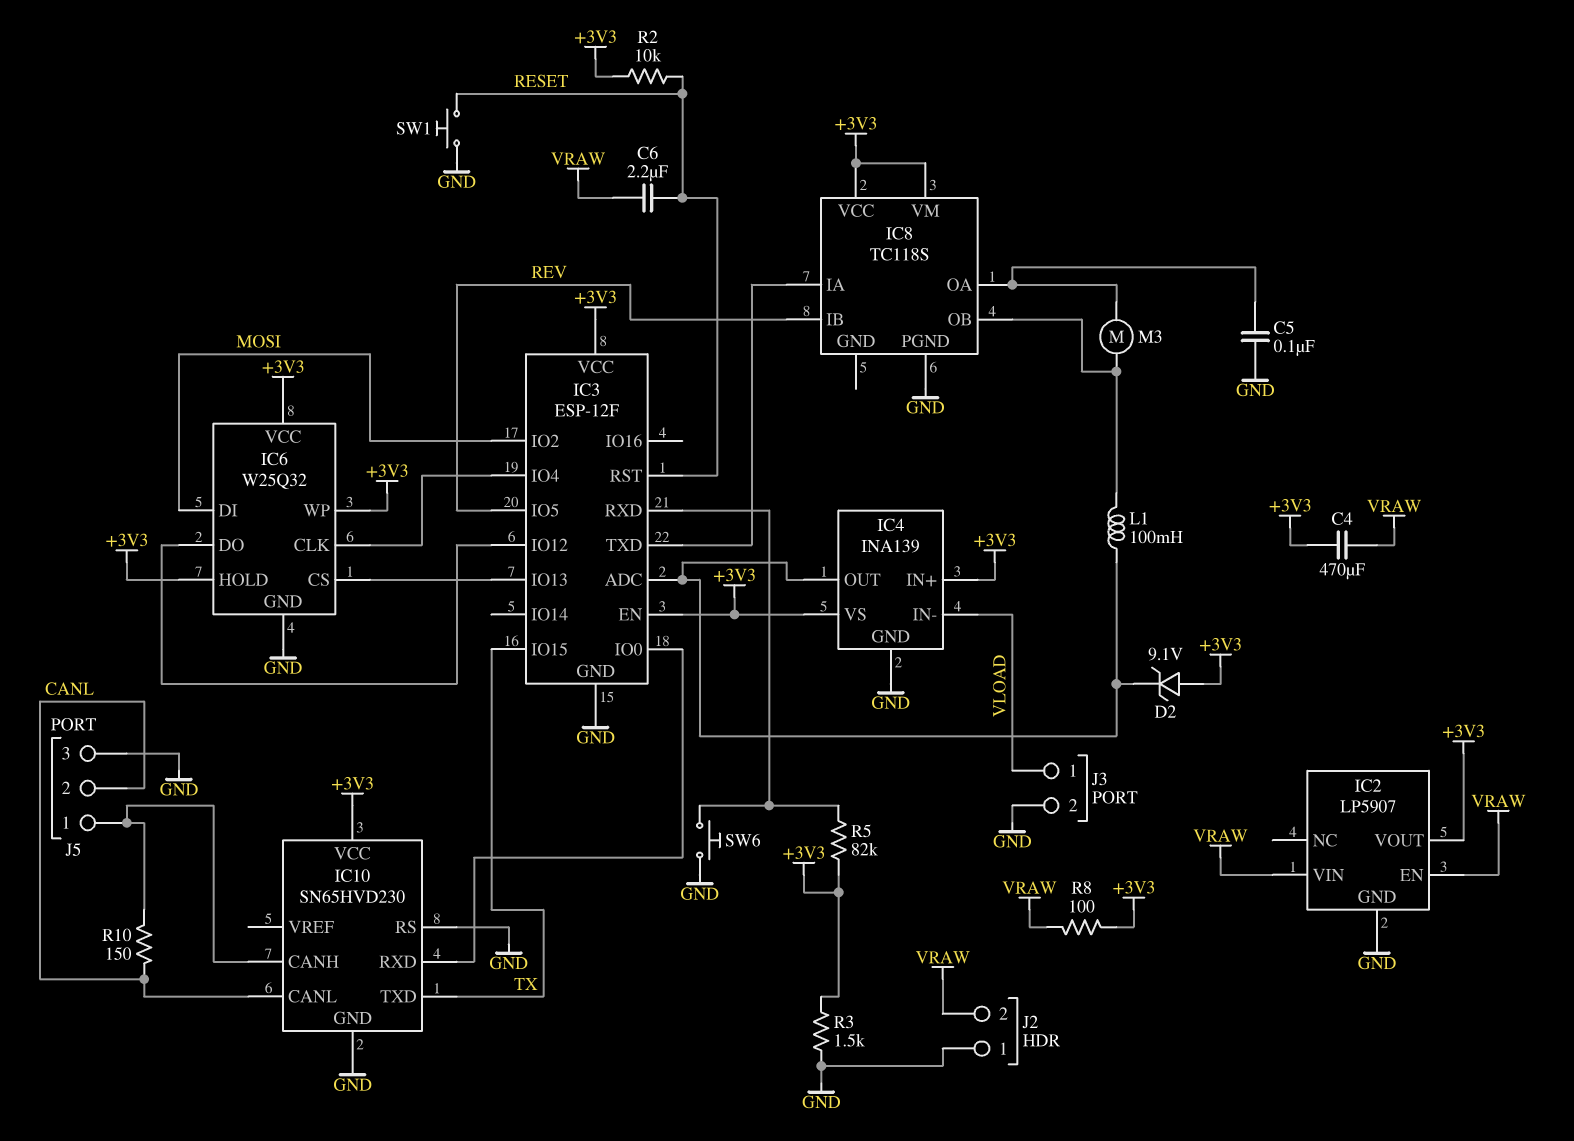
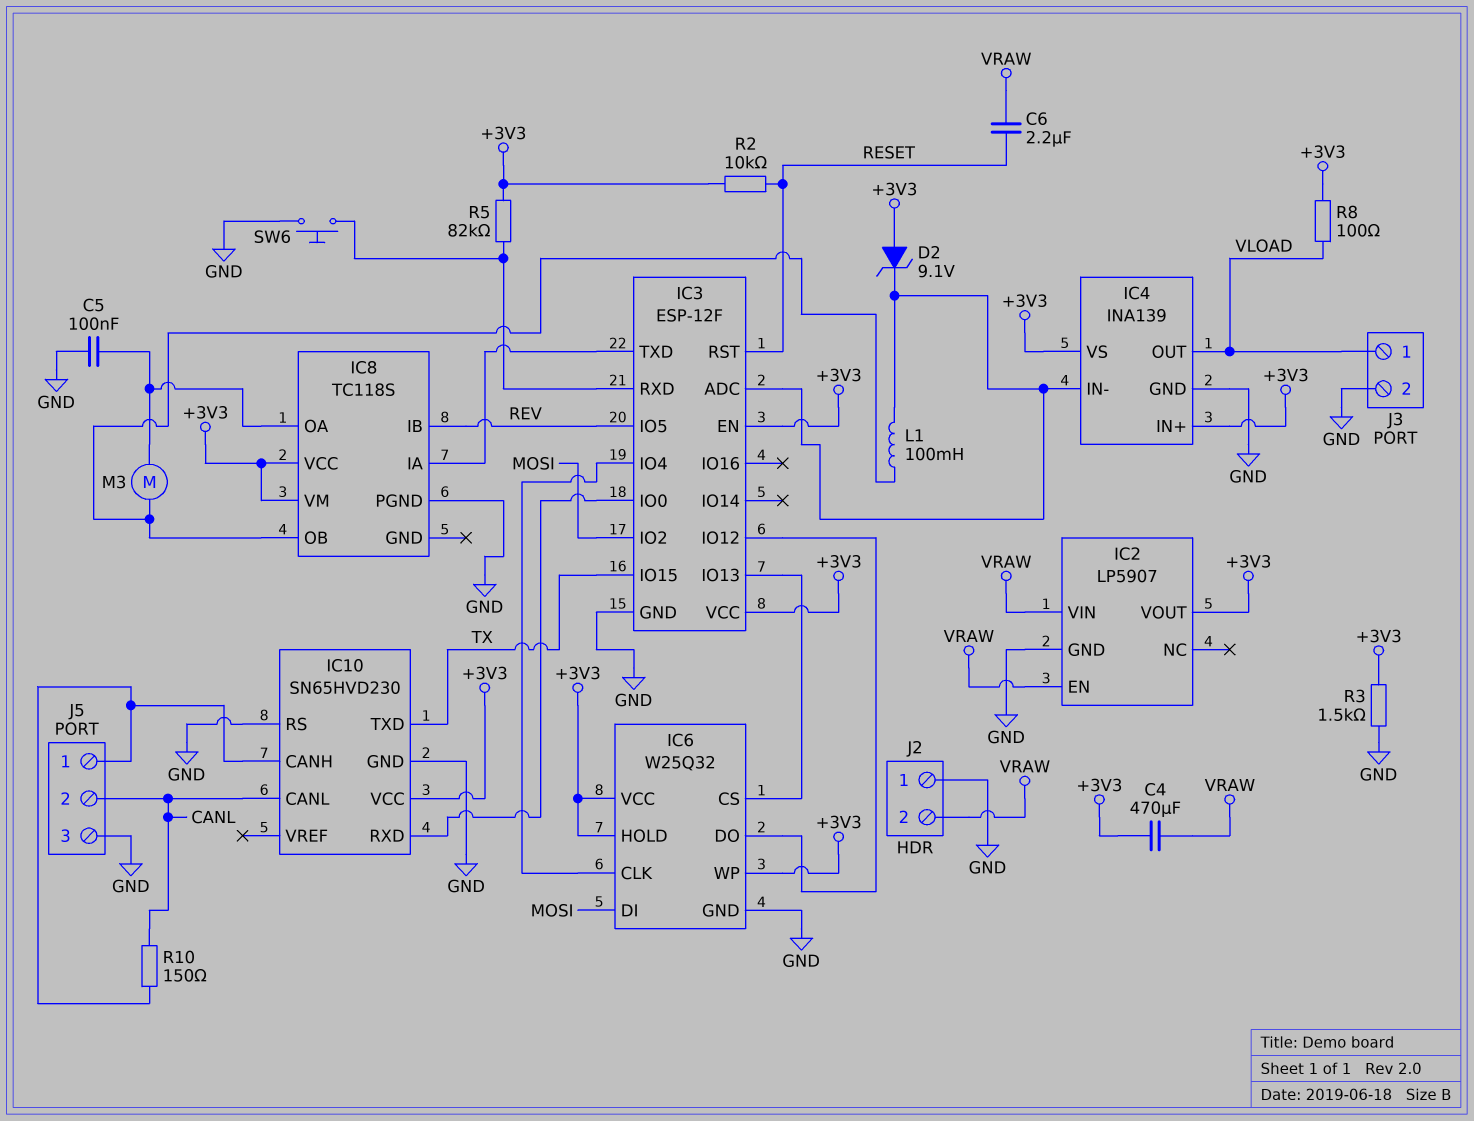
IC4 pin IN-: VLOAD -> IC3/ADC
IC4 pin OUT: IC3/ADC -> VLOAD
R8: 100 (+3V3, VRAW) -> 100 (+3V3, VLOAD)
SW1: button (GND, RESET) -> none

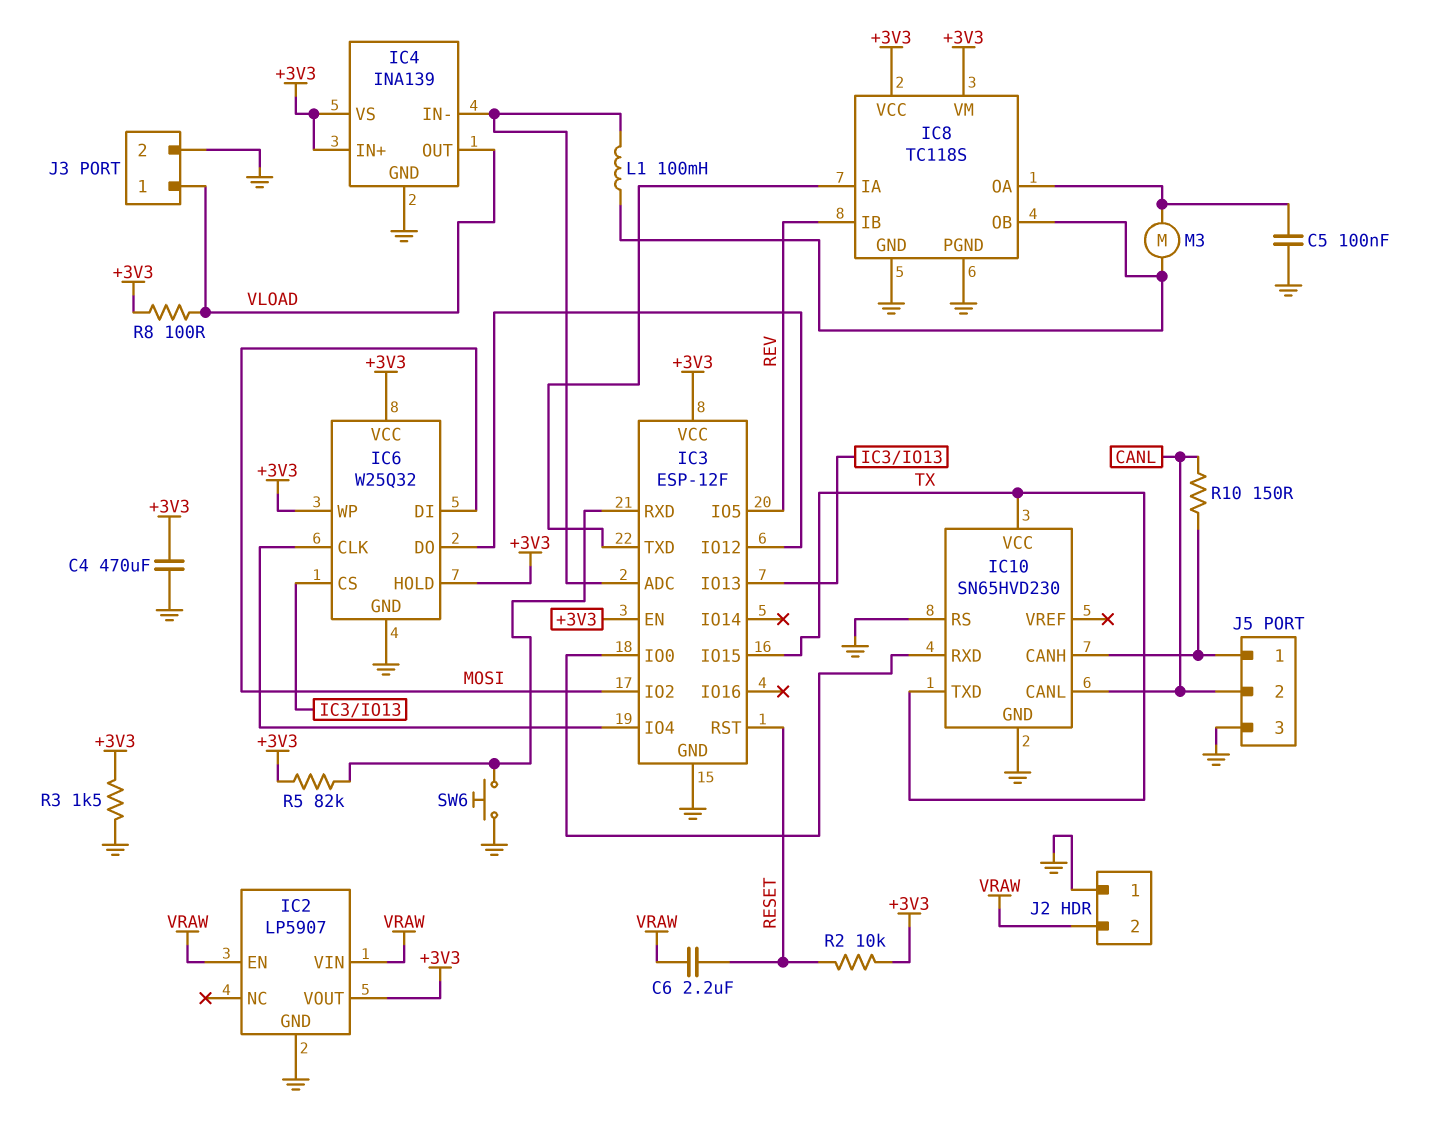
C4: 470uF (+3V3, VRAW) -> 470uF (+3V3, GND)
D2: zener 9.1V (A +3V3, K IC3/ADC) -> none
IC8 pin GND: none -> GND
IC10 pin VCC: +3V3 -> TX

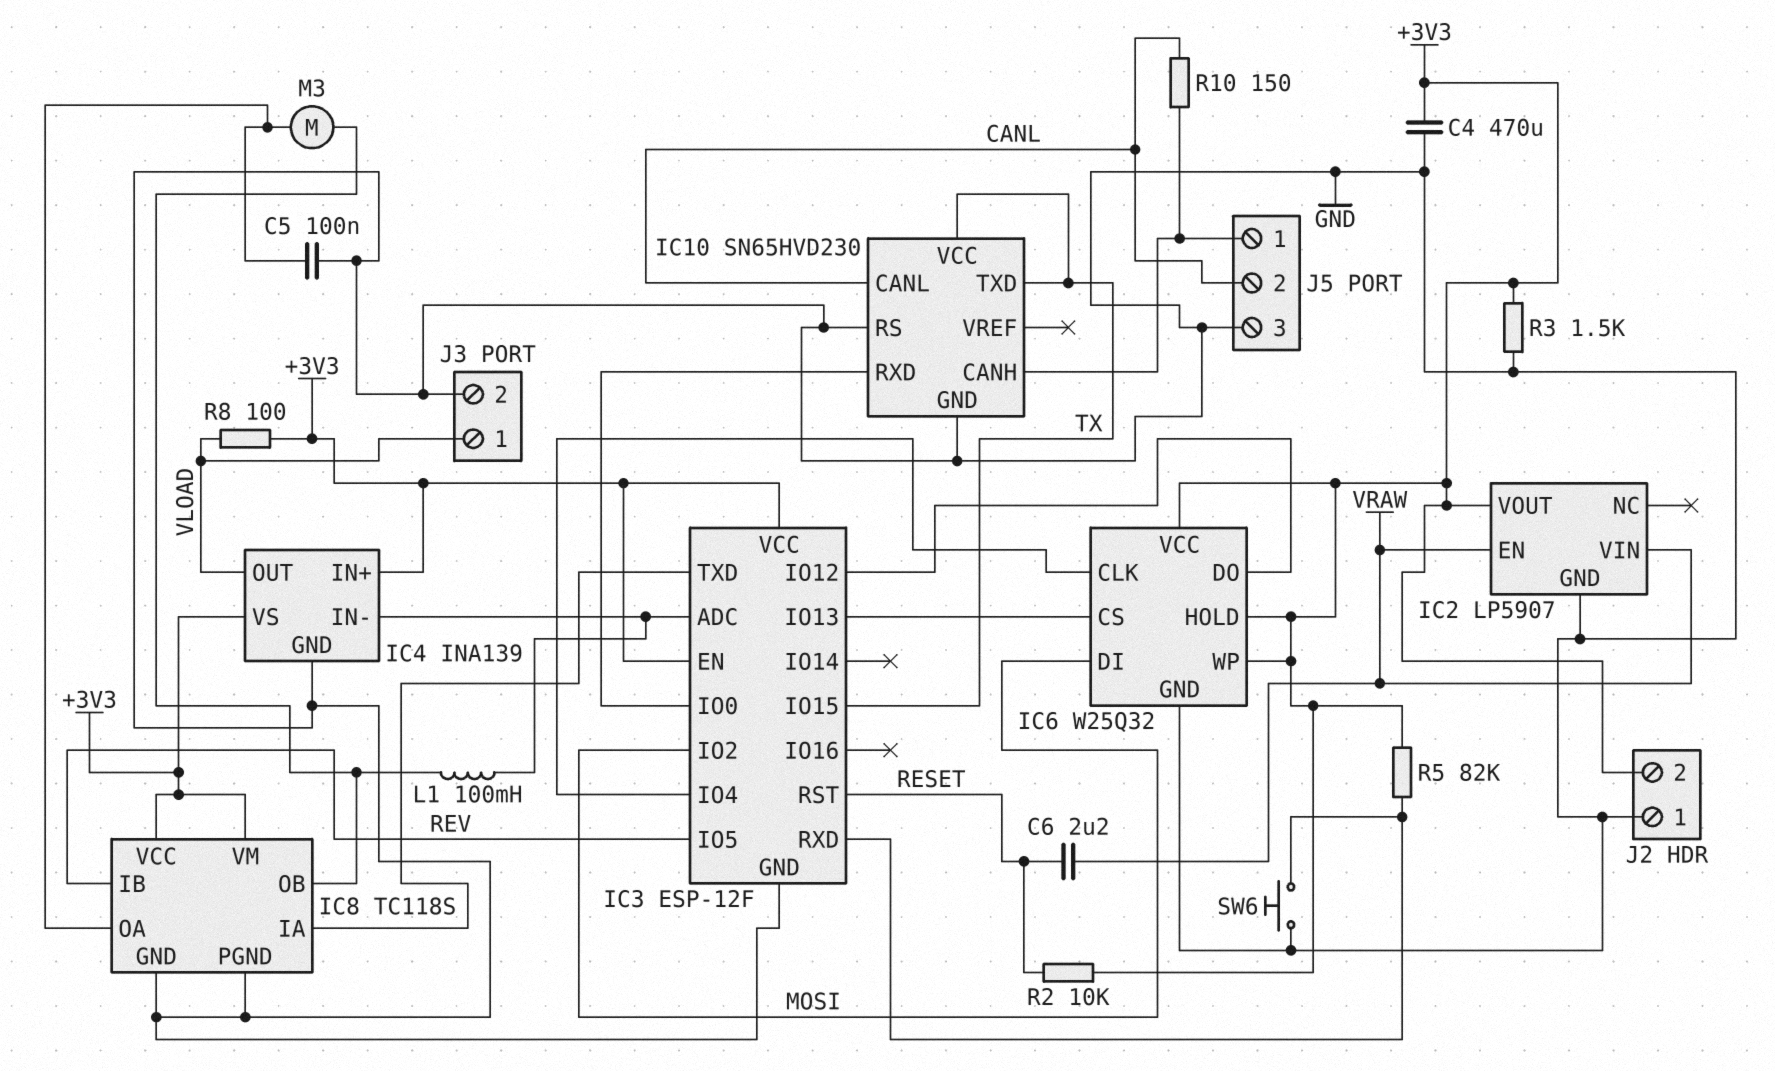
J2 pin 2: VRAW -> +3V3

